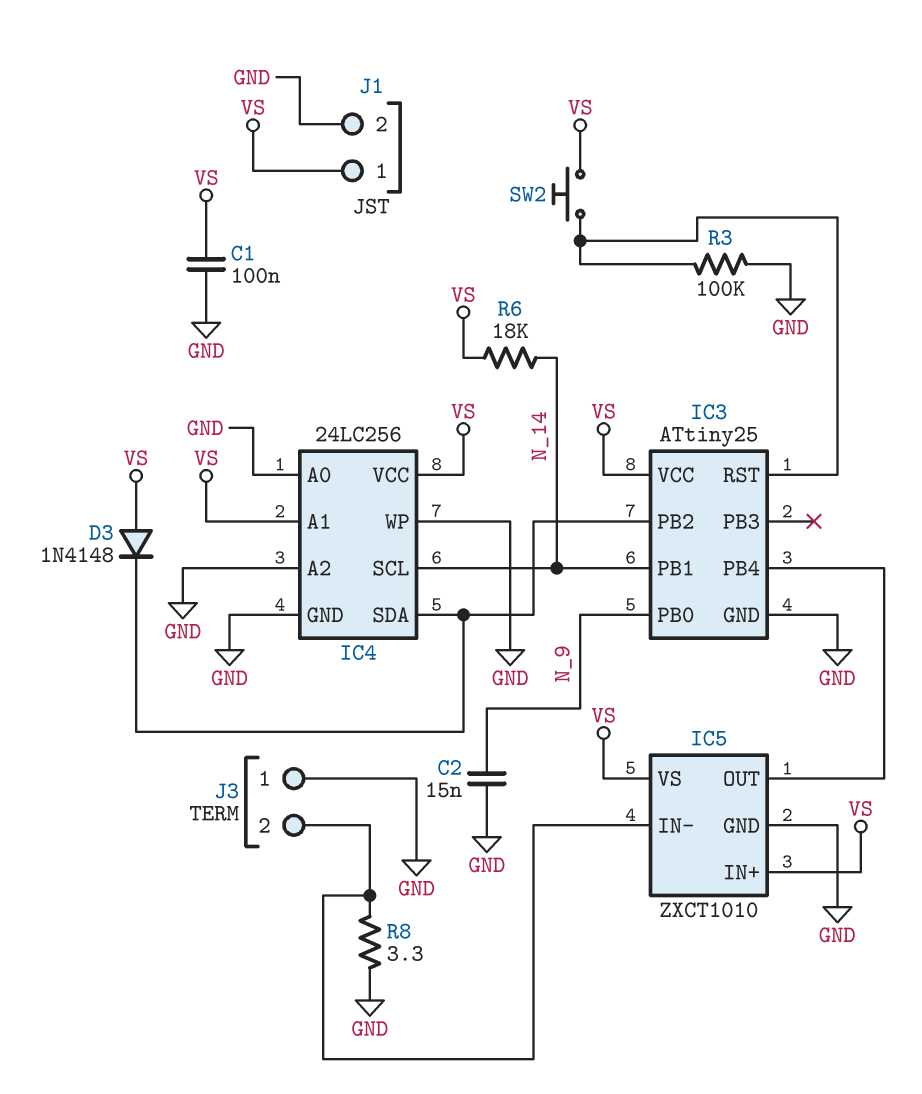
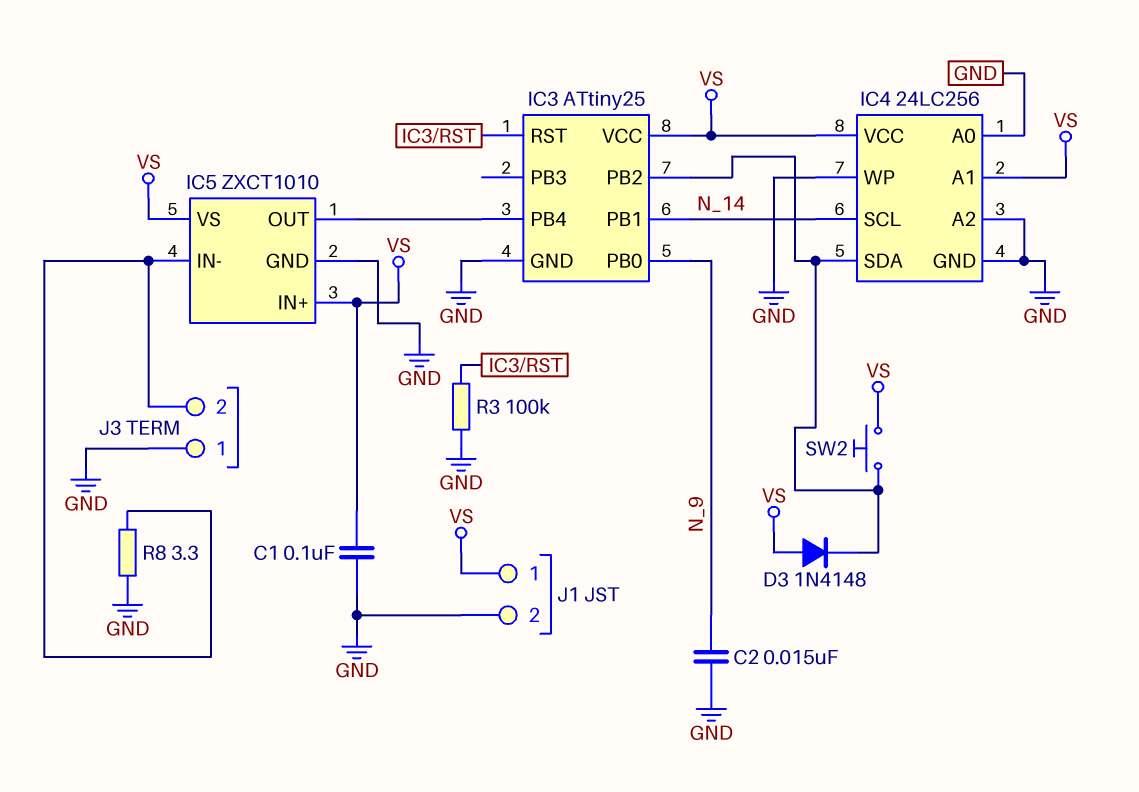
R6: 18k (N_14, VS) -> none
SW2: button (IC3/RST, VS) -> button (IC3/PB2, VS)

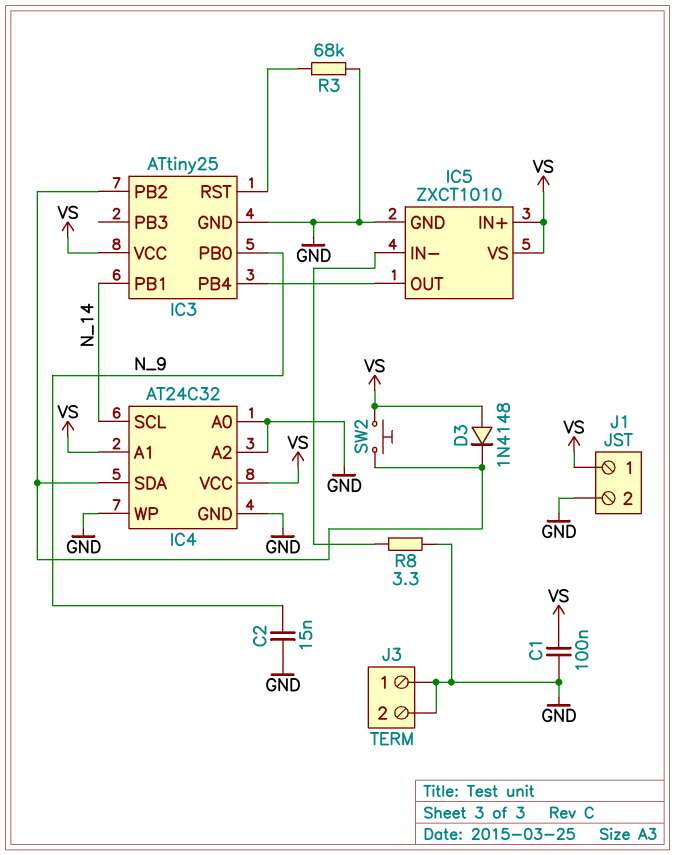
IC4: 24LC256 -> AT24C32
J3 pin 2: IC5/IN- -> GND
R3: 100k (GND, IC3/RST) -> 68k (GND, IC3/RST)

